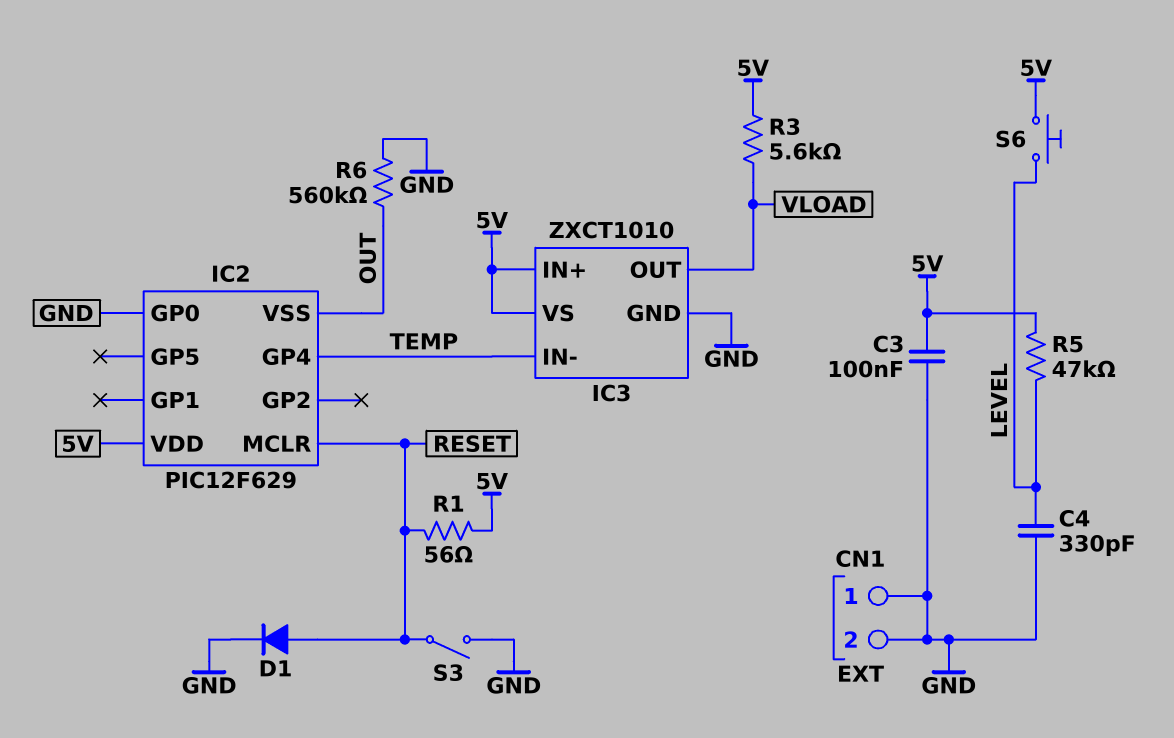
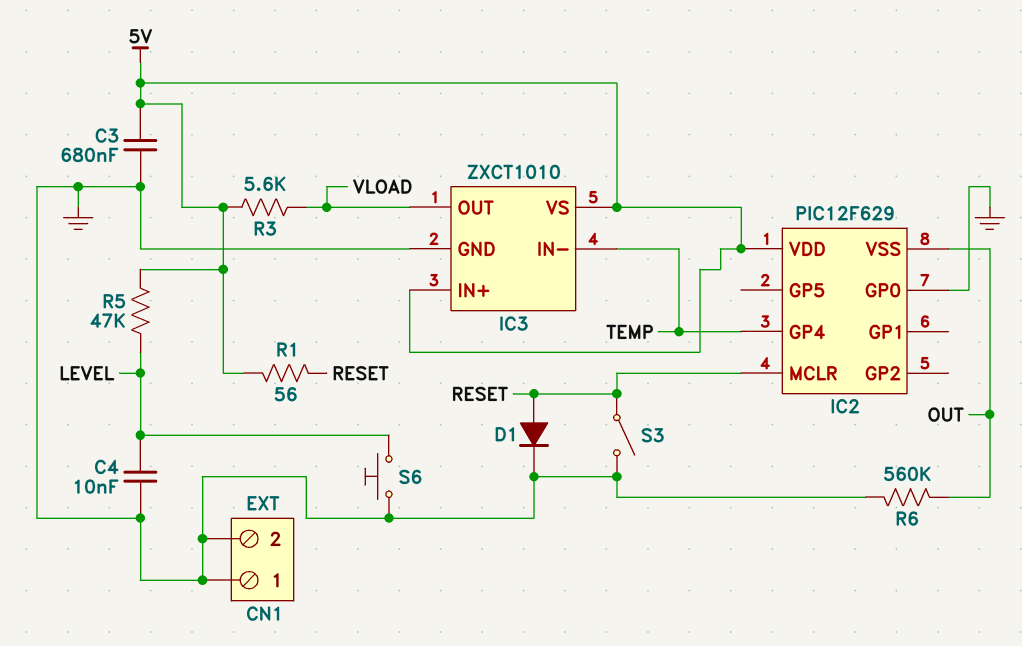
C3: 100nF (5V, GND) -> 680nF (5V, GND)
C4: 330pF (GND, LEVEL) -> 10nF (GND, LEVEL)
S6: button (5V, LEVEL) -> button (GND, LEVEL)

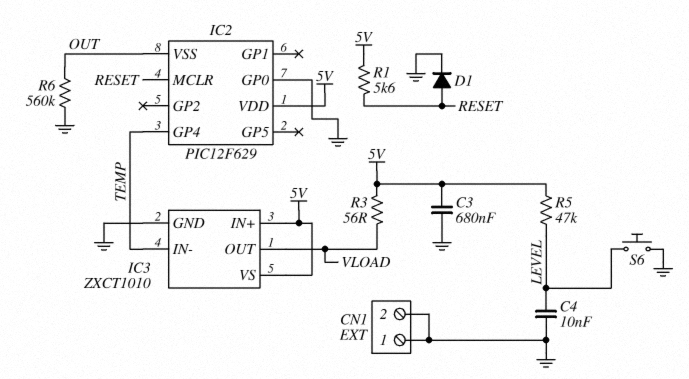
R1: 56 (5V, RESET) -> 5.6k (5V, RESET)
R3: 5.6k (5V, VLOAD) -> 56 (5V, VLOAD)
S3: switch (GND, RESET) -> none

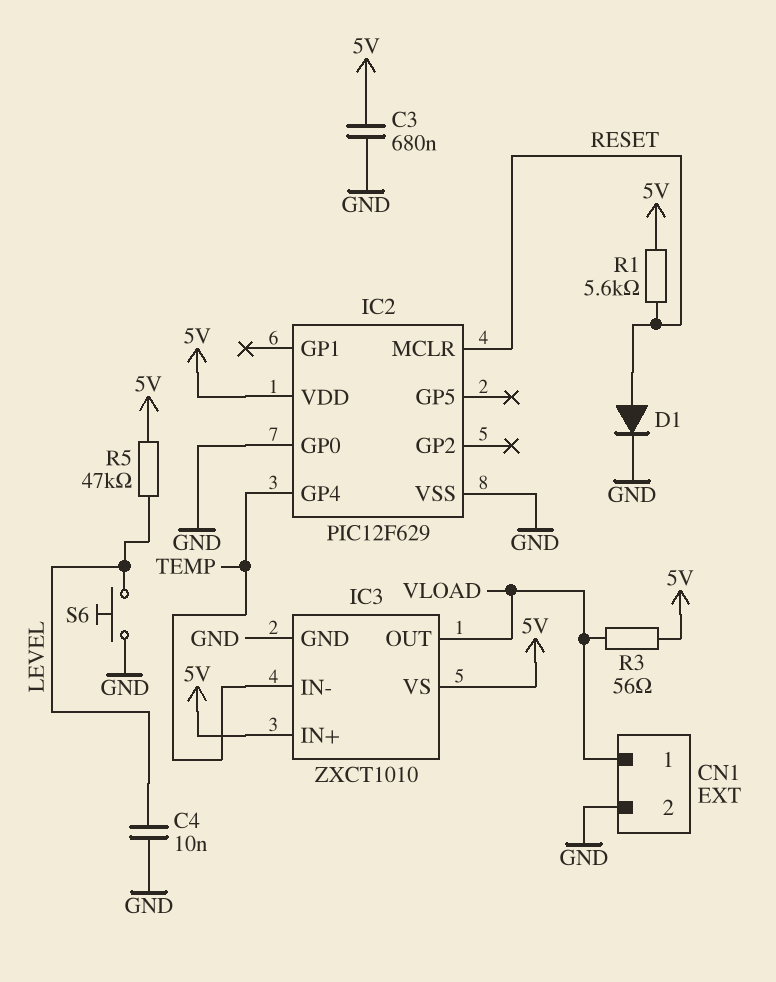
CN1 pin 1: GND -> VLOAD
IC2 pin VSS: OUT -> GND
R6: 560k (GND, OUT) -> none

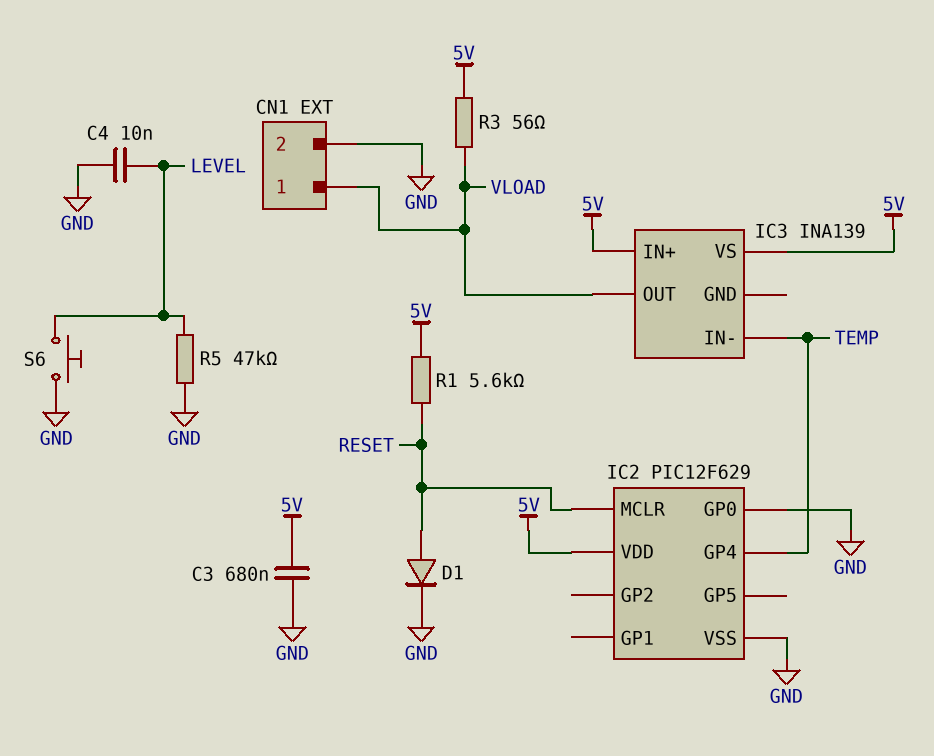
IC3: ZXCT1010 -> INA139
IC3 pin GND: GND -> none
R5: 47k (5V, LEVEL) -> 47k (GND, LEVEL)

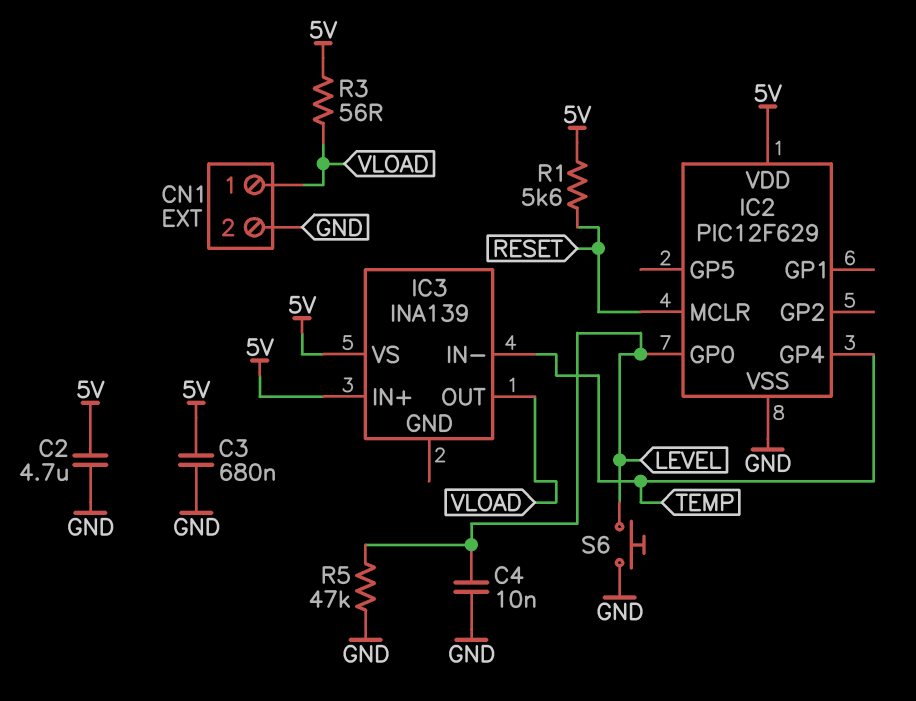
C2: none -> 4.7uF (5V, GND)
D1: diode (A RESET, K GND) -> none
IC2 pin GP0: GND -> LEVEL

